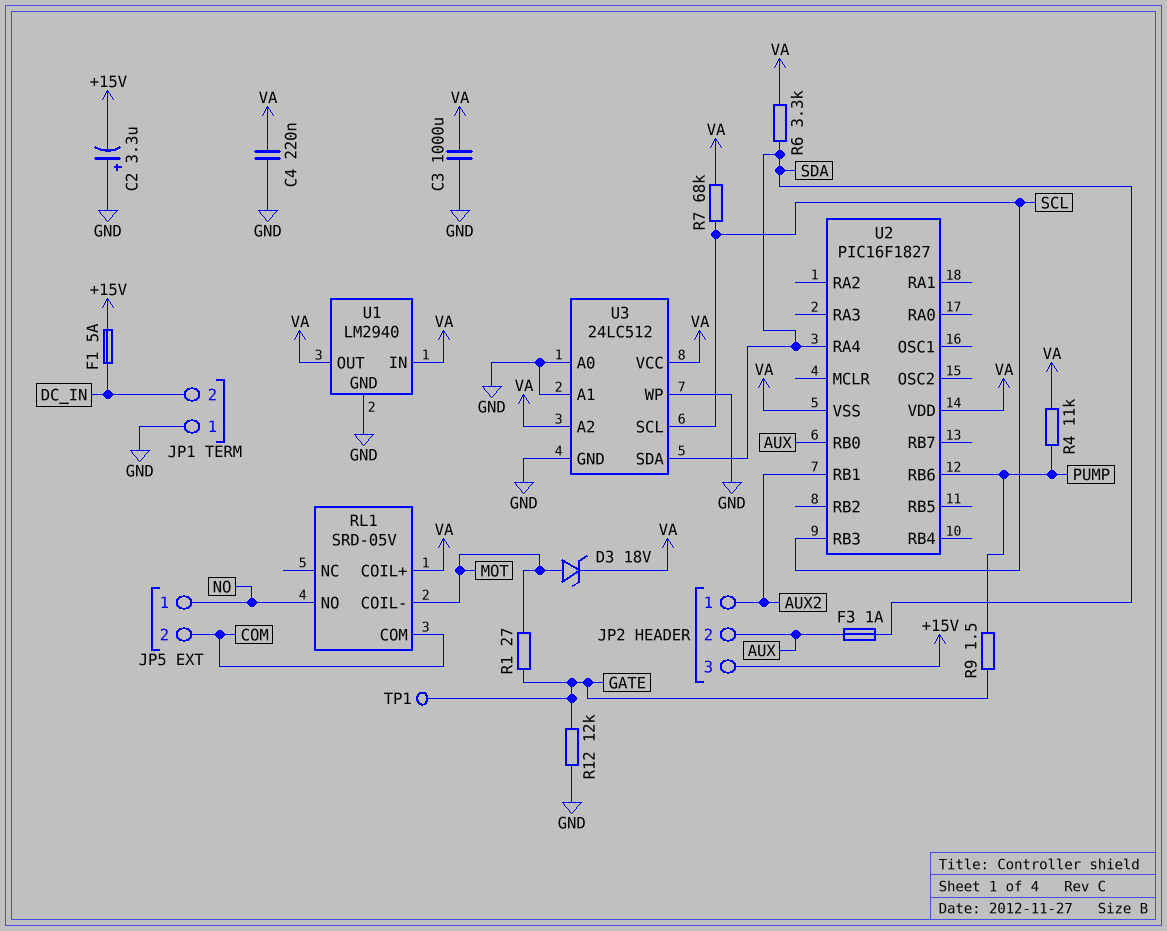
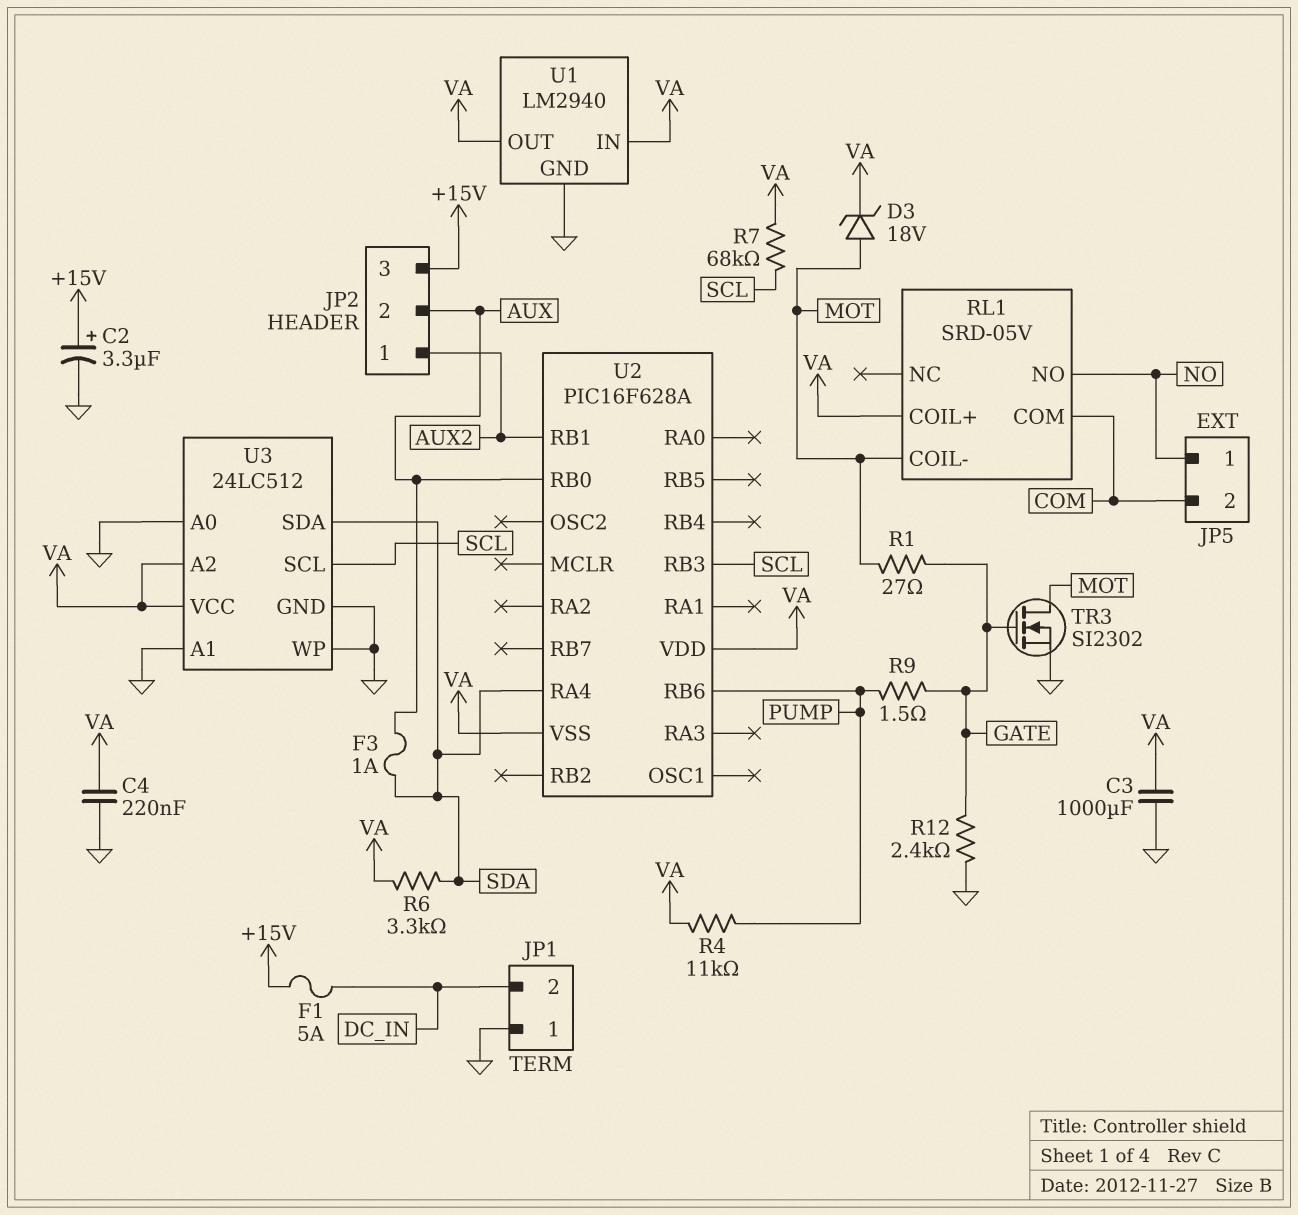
C2: 3.3uF (plus GND, minus +15V) -> 3.3uF (plus +15V, minus GND)
R12: 12k (GATE, GND) -> 2.4k (GATE, GND)
TP1: test point (GATE) -> none
TR3: none -> NMOS SI2302 (G GATE, D MOT, S GND)
U2: PIC16F1827 -> PIC16F628A

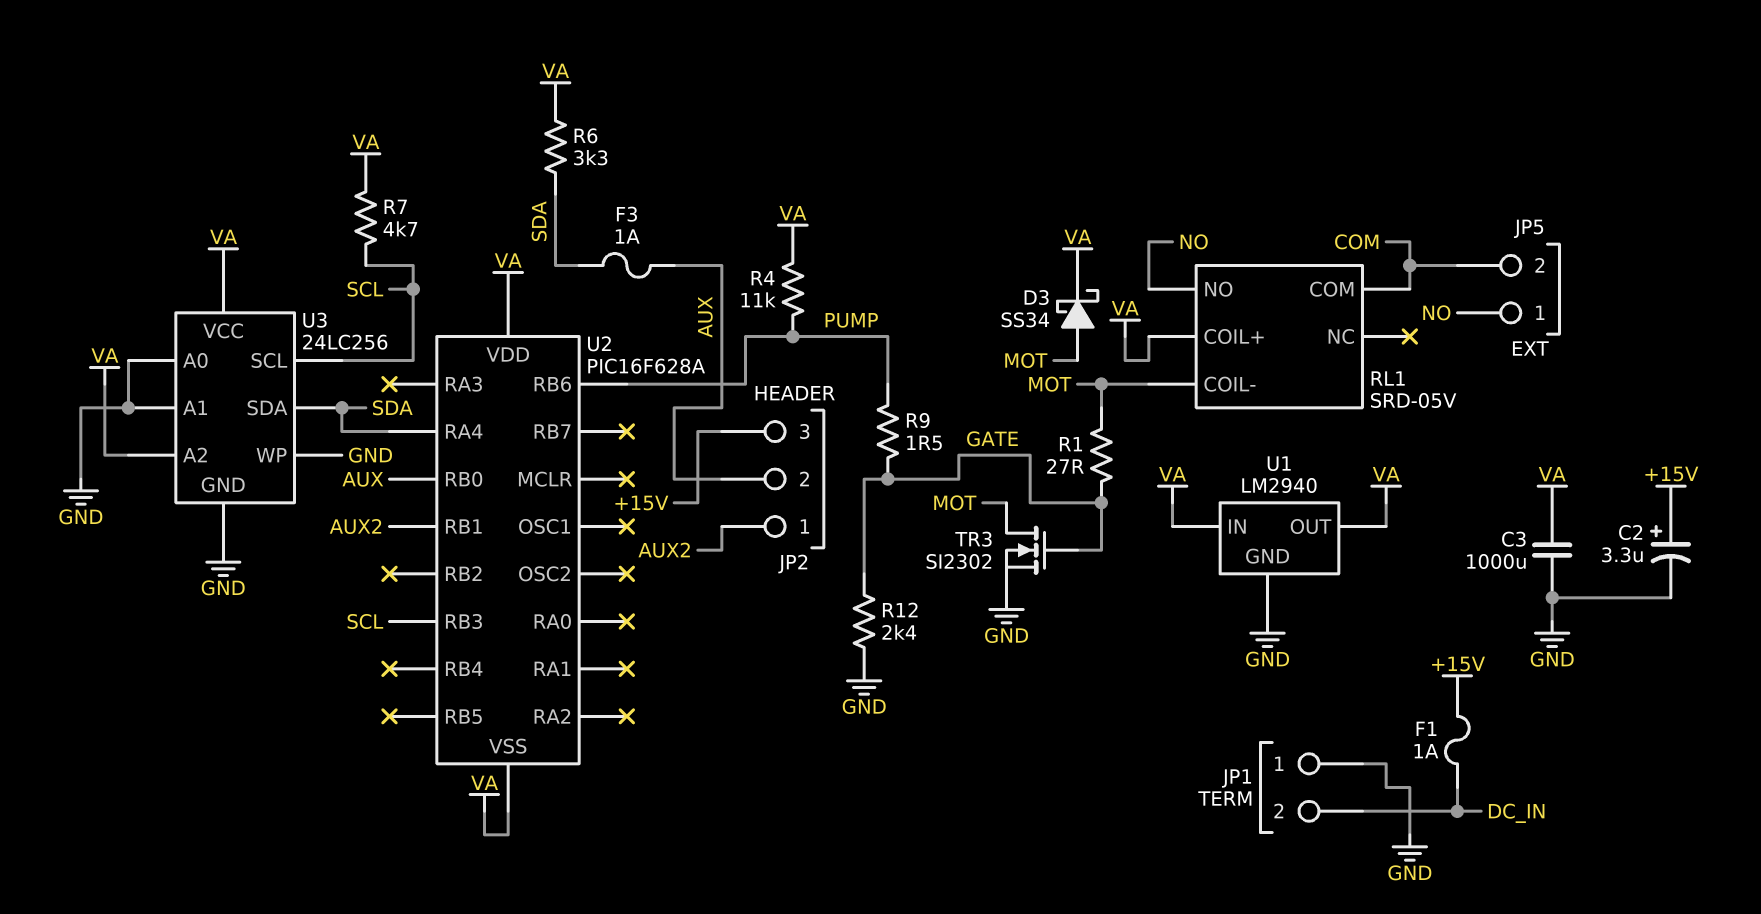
C4: 220nF (GND, VA) -> none
D3: zener 18V (A MOT, K VA) -> schottky SS34 (A MOT, K VA)
F1: 5A (+15V, DC_IN) -> 1A (+15V, DC_IN)
R7: 68k (SCL, VA) -> 4.7k (SCL, VA)
U3: 24LC512 -> 24LC256

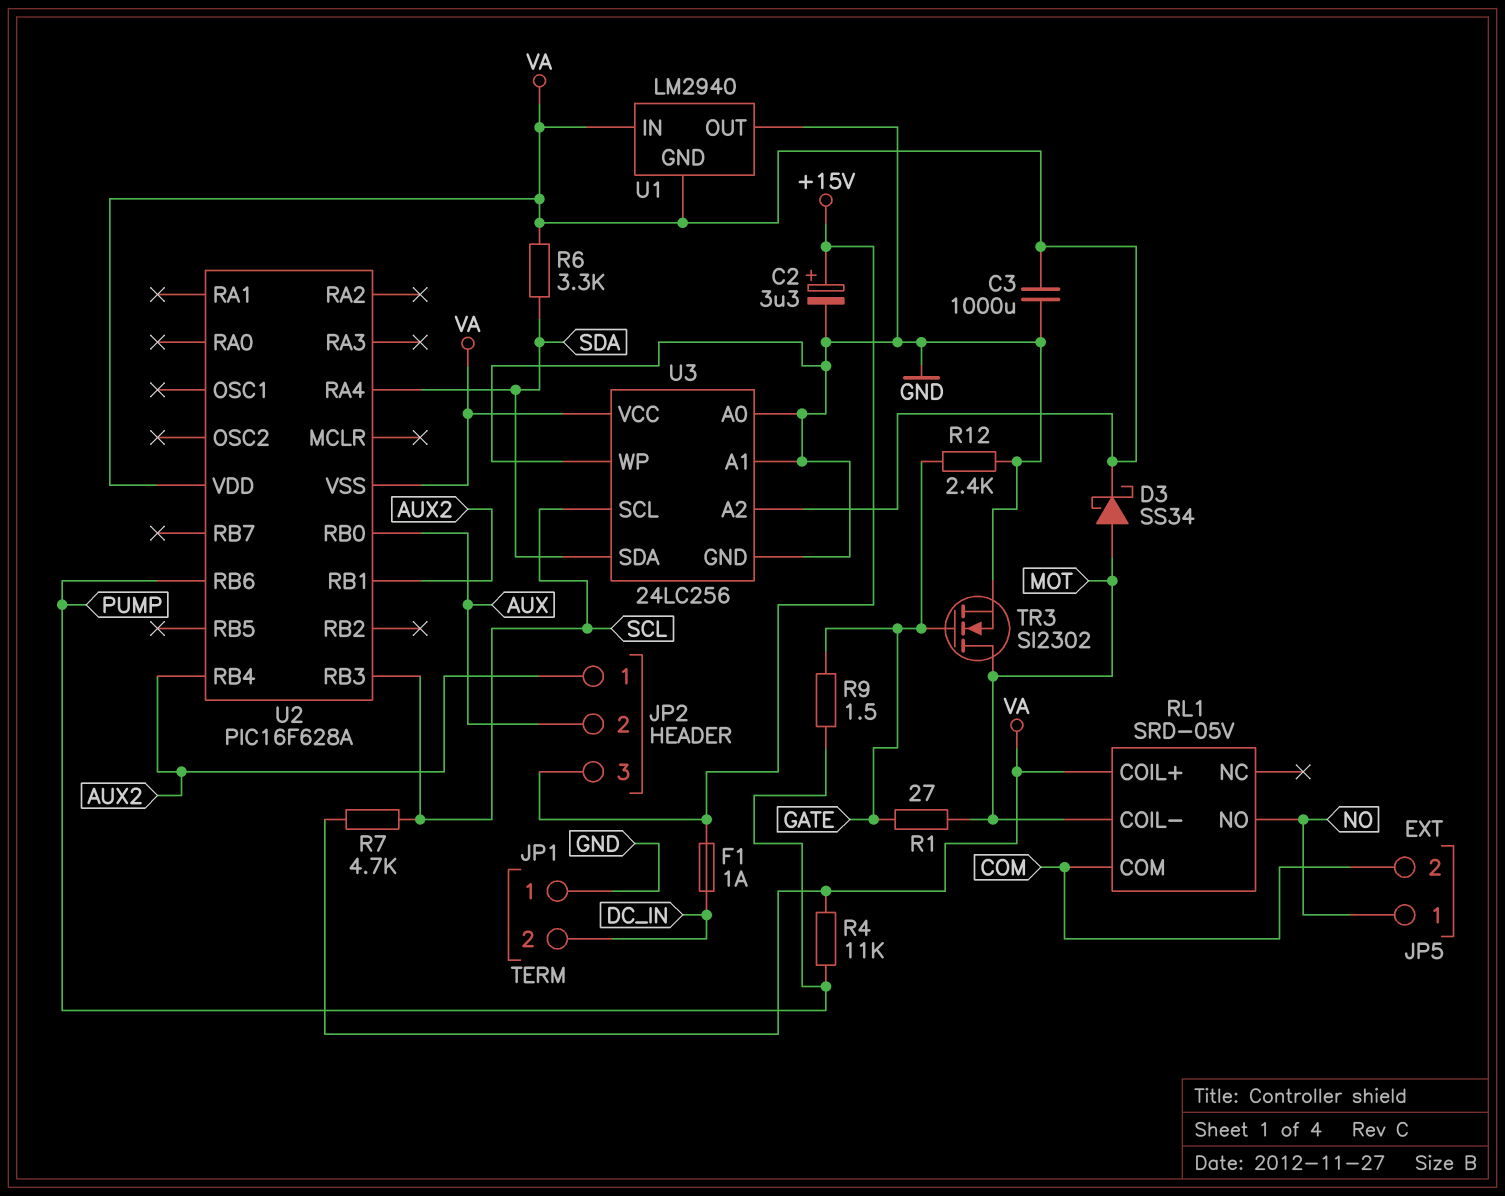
F3: 1A (AUX, SDA) -> none
U1 pin GND: GND -> VA
U1 pin OUT: VA -> GND
U2 pin RB4: none -> AUX2

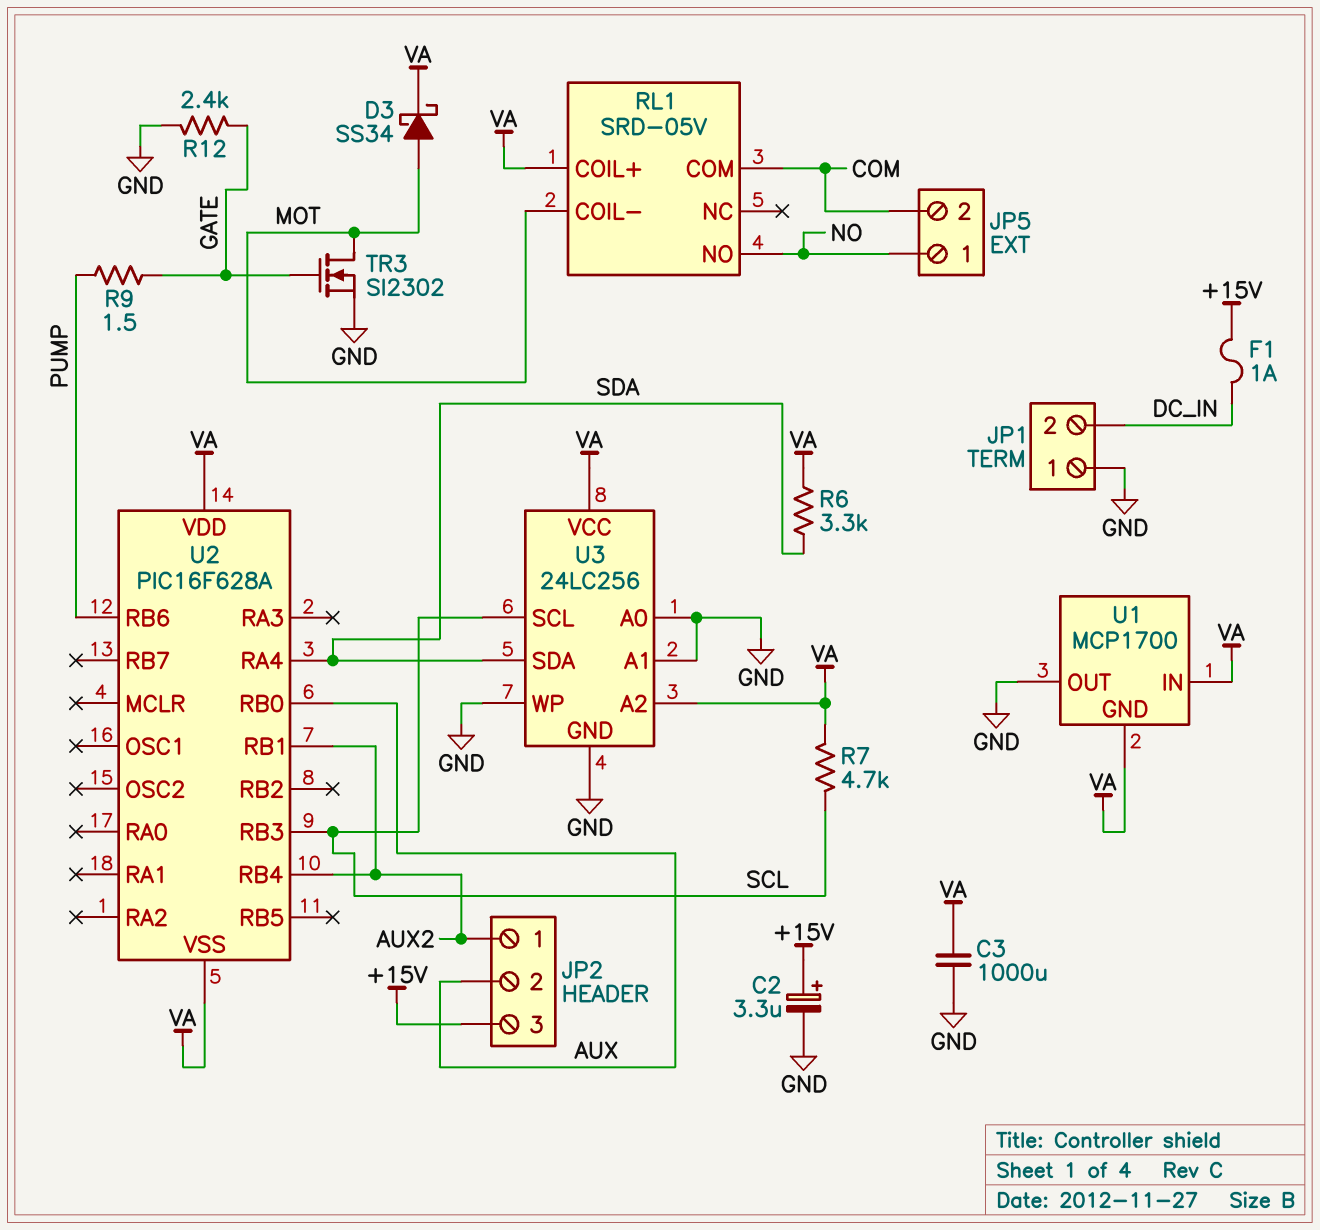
R1: 27 (GATE, MOT) -> none
R4: 11k (PUMP, VA) -> none
U1: LM2940 -> MCP1700

